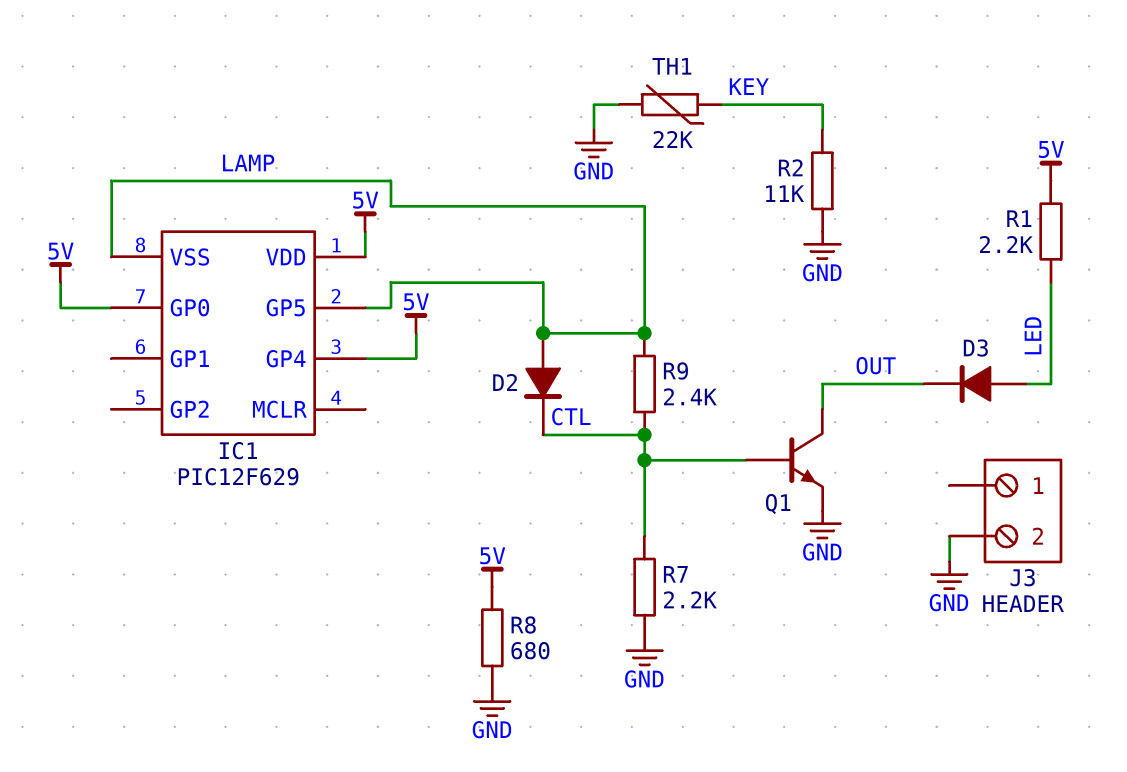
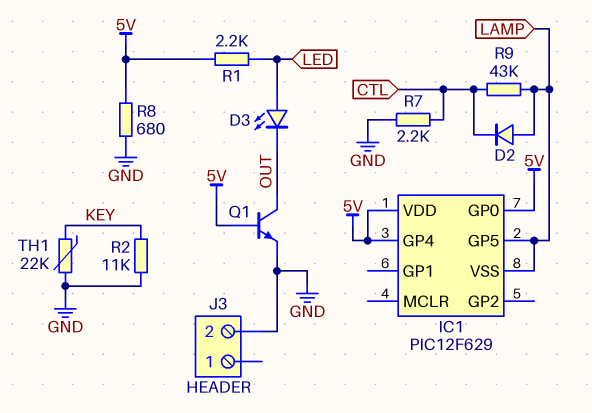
D3: diode (A LED, K OUT) -> LED (A LED, K OUT)
Q1: NPN (B CTL, C OUT, E GND) -> NPN (B 5V, C OUT, E GND)
R9: 2.4k (CTL, LAMP) -> 43k (CTL, LAMP)

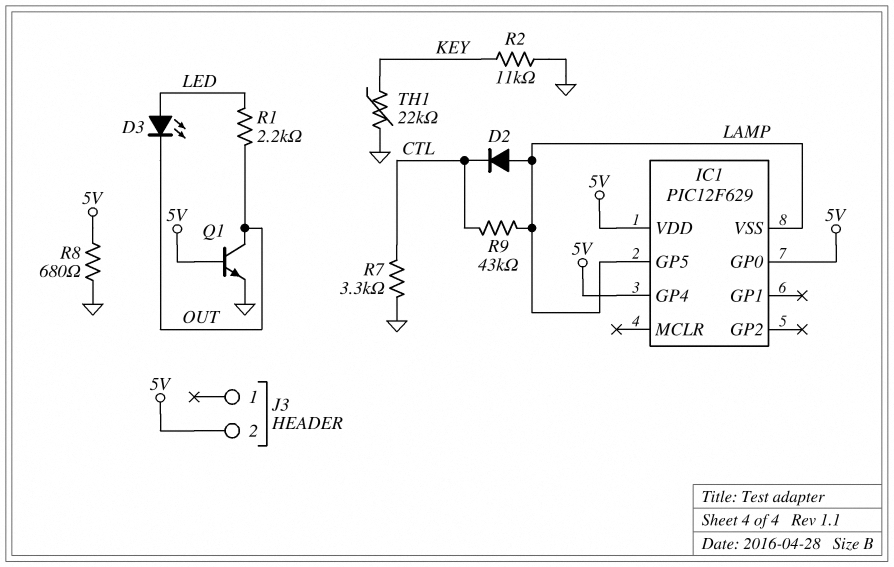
J3 pin 2: GND -> 5V
R1: 2.2k (5V, LED) -> 2.2k (LED, OUT)
R7: 2.2k (CTL, GND) -> 3.3k (CTL, GND)

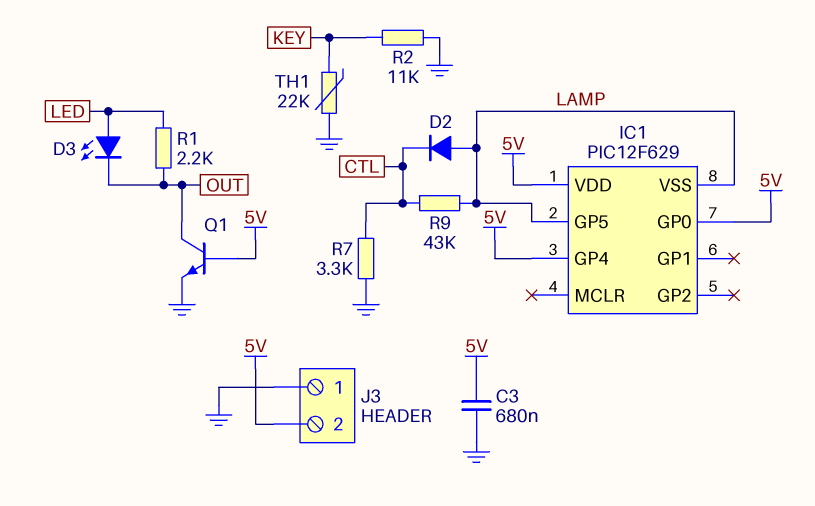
C3: none -> 680nF (5V, GND)
J3 pin 1: none -> GND
R8: 680 (5V, GND) -> none

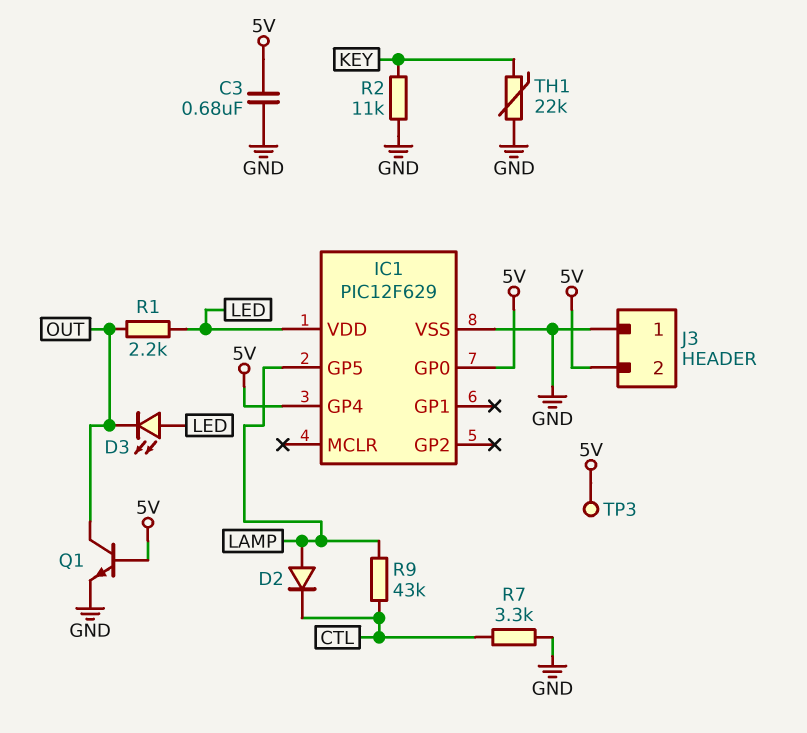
IC1 pin VDD: 5V -> LED
IC1 pin VSS: LAMP -> GND
TP3: none -> test point (5V)

